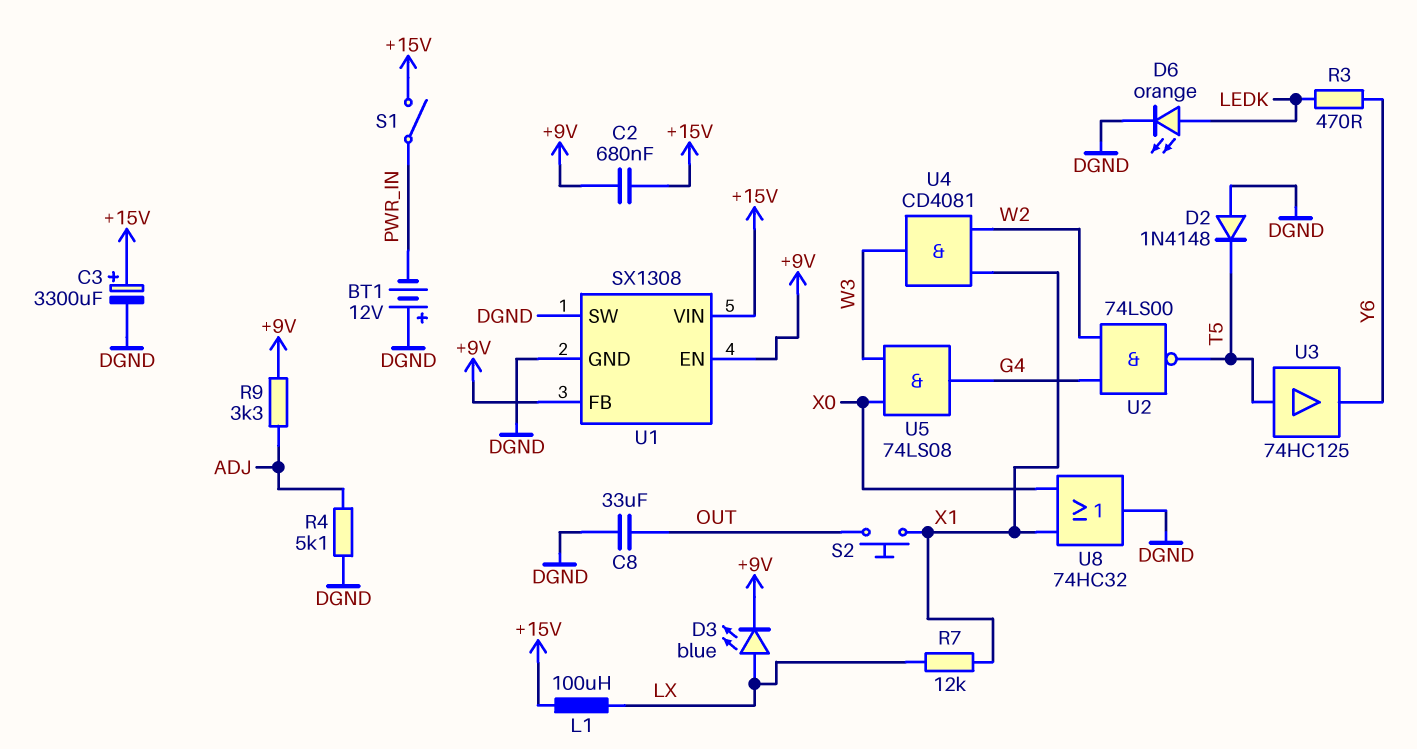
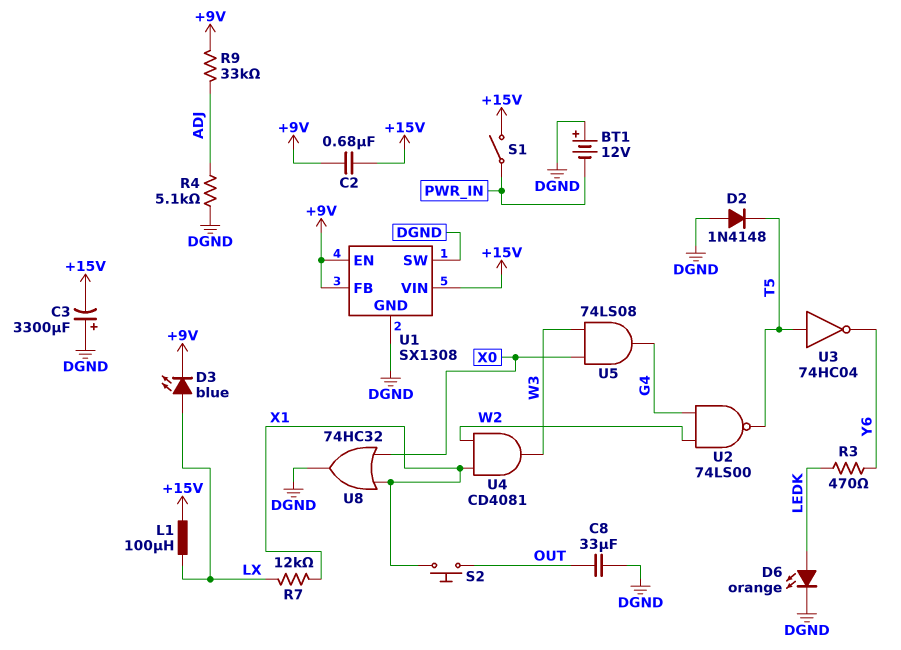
C3: 3300uF (plus +15V, minus DGND) -> 3300uF (plus DGND, minus +15V)
R9: 3.3k (+9V, ADJ) -> 33k (+9V, ADJ)
U3: buffer 74HC125 (in T5, out Y6) -> NOT 74HC04 (in T5, out Y6)

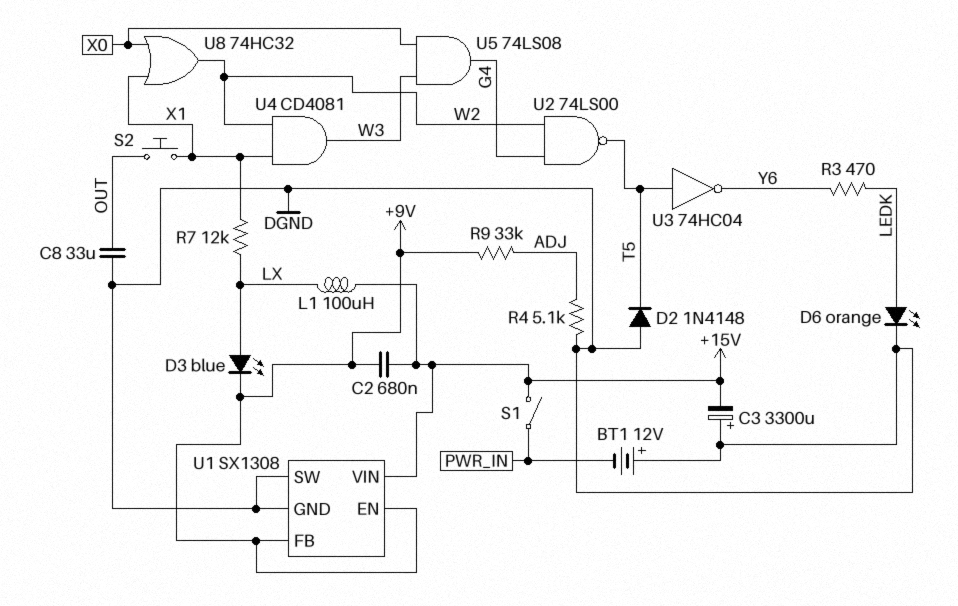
U8: OR 74HC32 (in X0, in X1, out DGND) -> OR 74HC32 (in X0, in X1, out W2)

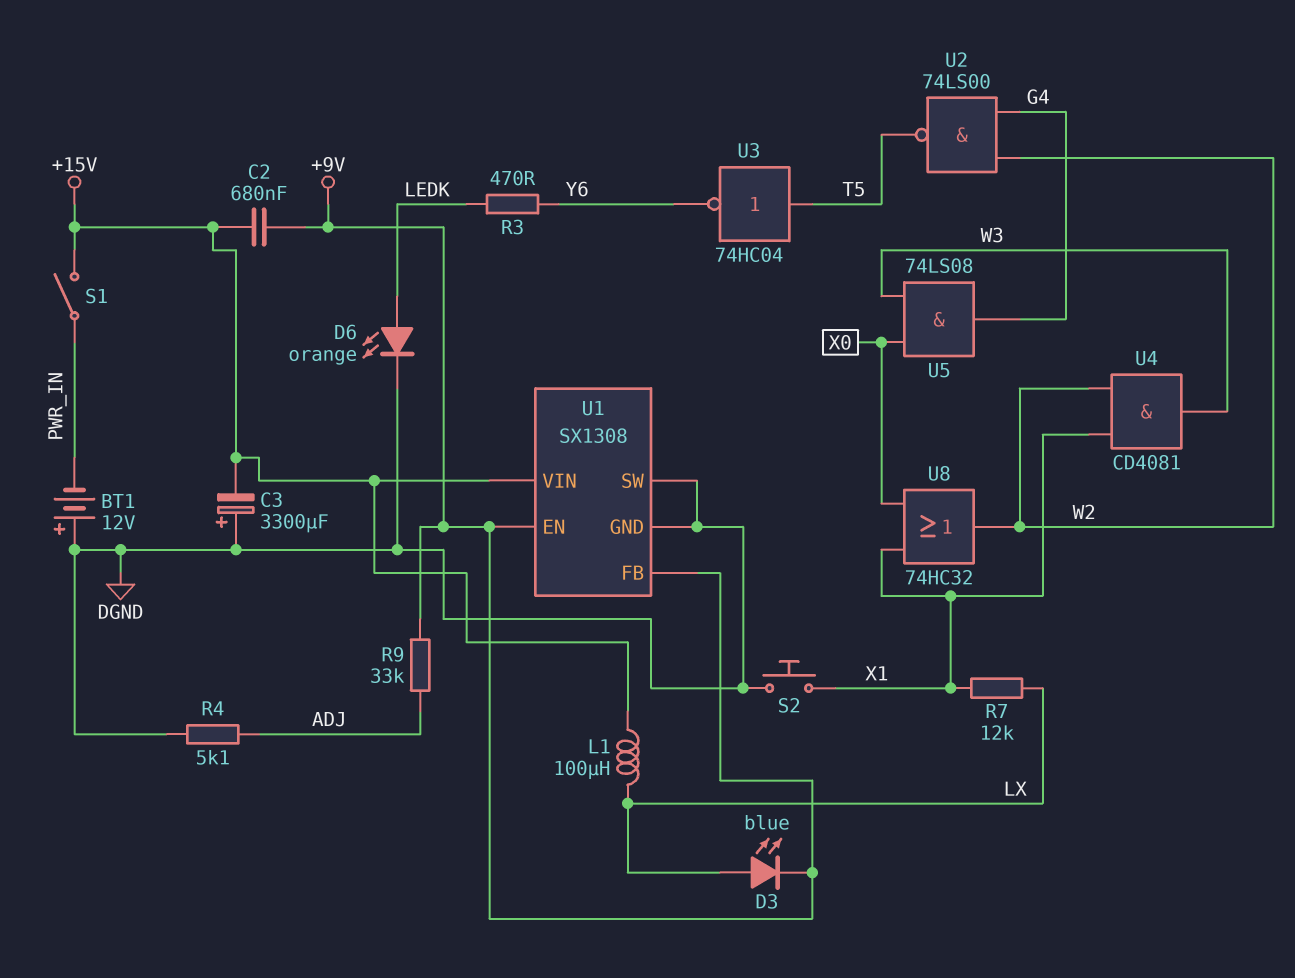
C8: 33uF (DGND, OUT) -> none
D2: diode 1N4148 (A DGND, K T5) -> none
S2: button (OUT, X1) -> button (DGND, X1)

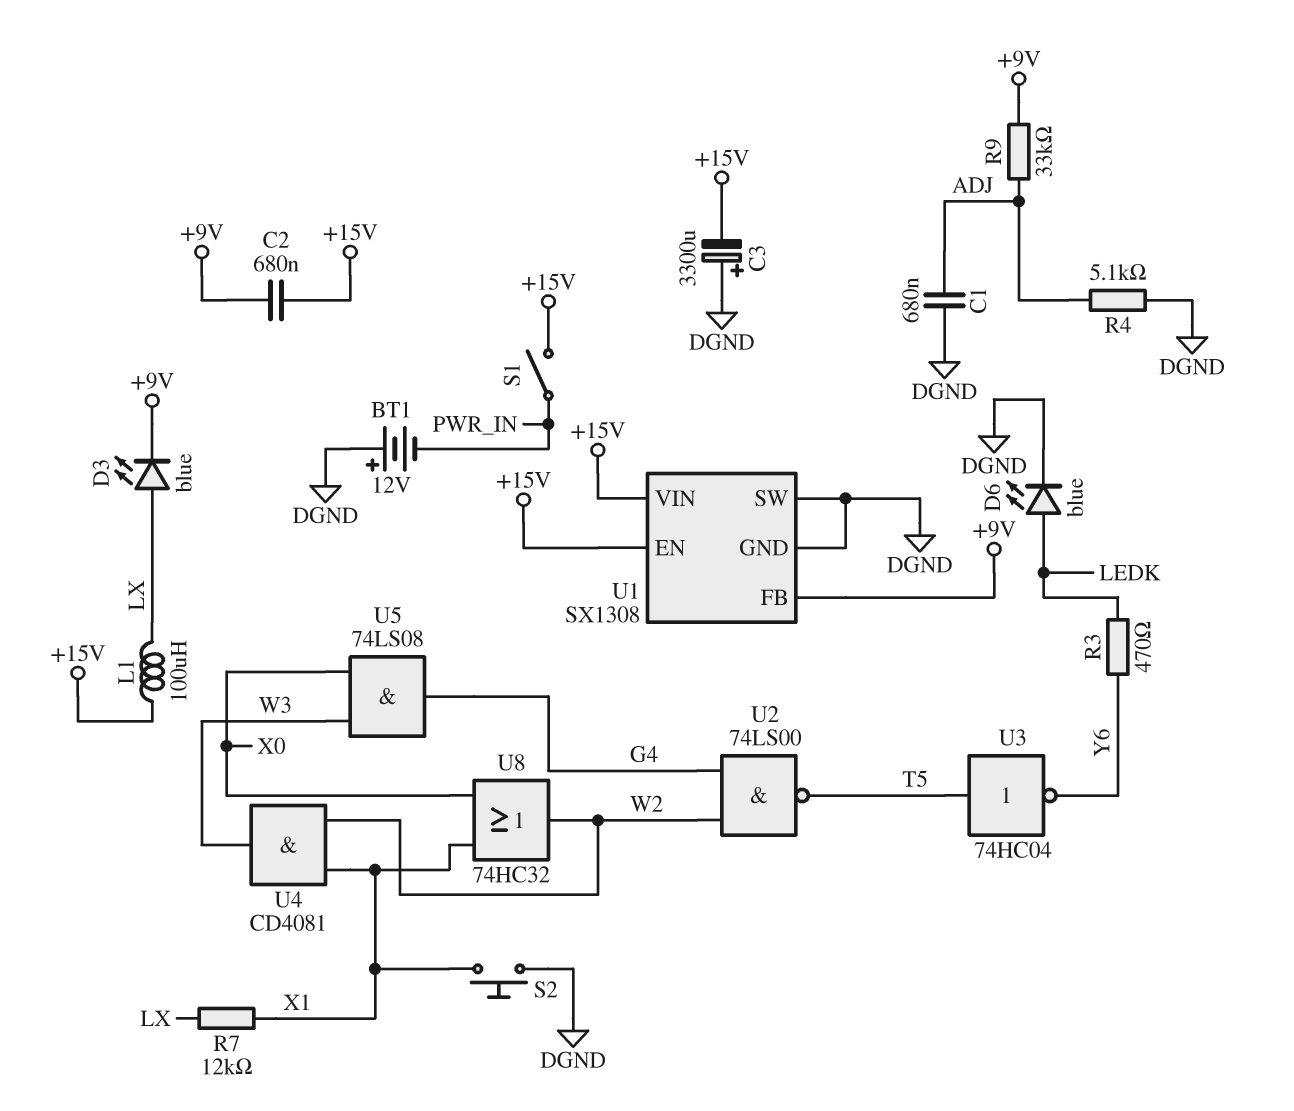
C1: none -> 680nF (ADJ, DGND)
D6: LED orange (A LEDK, K DGND) -> LED blue (A LEDK, K DGND)
U1 pin EN: +9V -> +15V

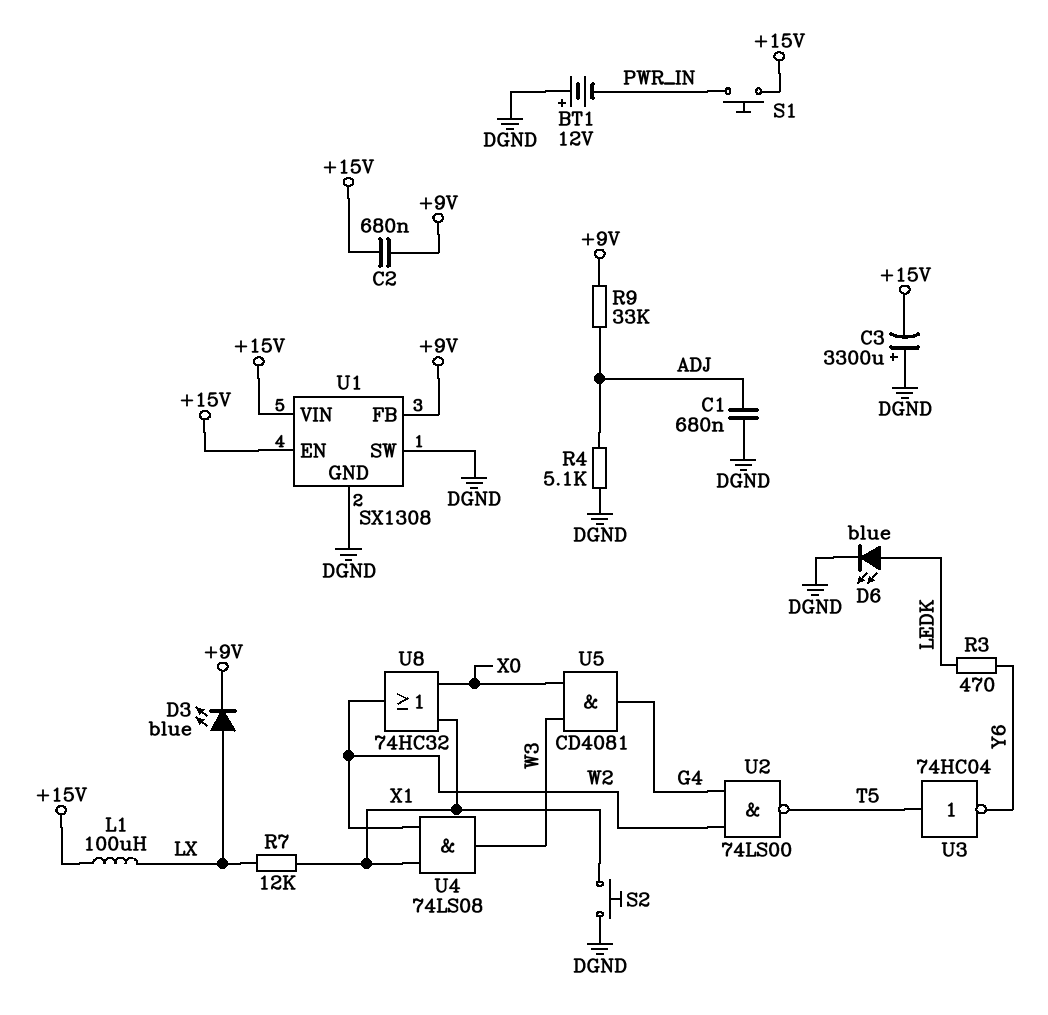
S1: switch (+15V, PWR_IN) -> button (+15V, PWR_IN)
U4: AND CD4081 (in W2, in X1, out W3) -> AND 74LS08 (in W2, in X1, out W3)
U5: AND 74LS08 (in W3, in X0, out G4) -> AND CD4081 (in W3, in X0, out G4)

